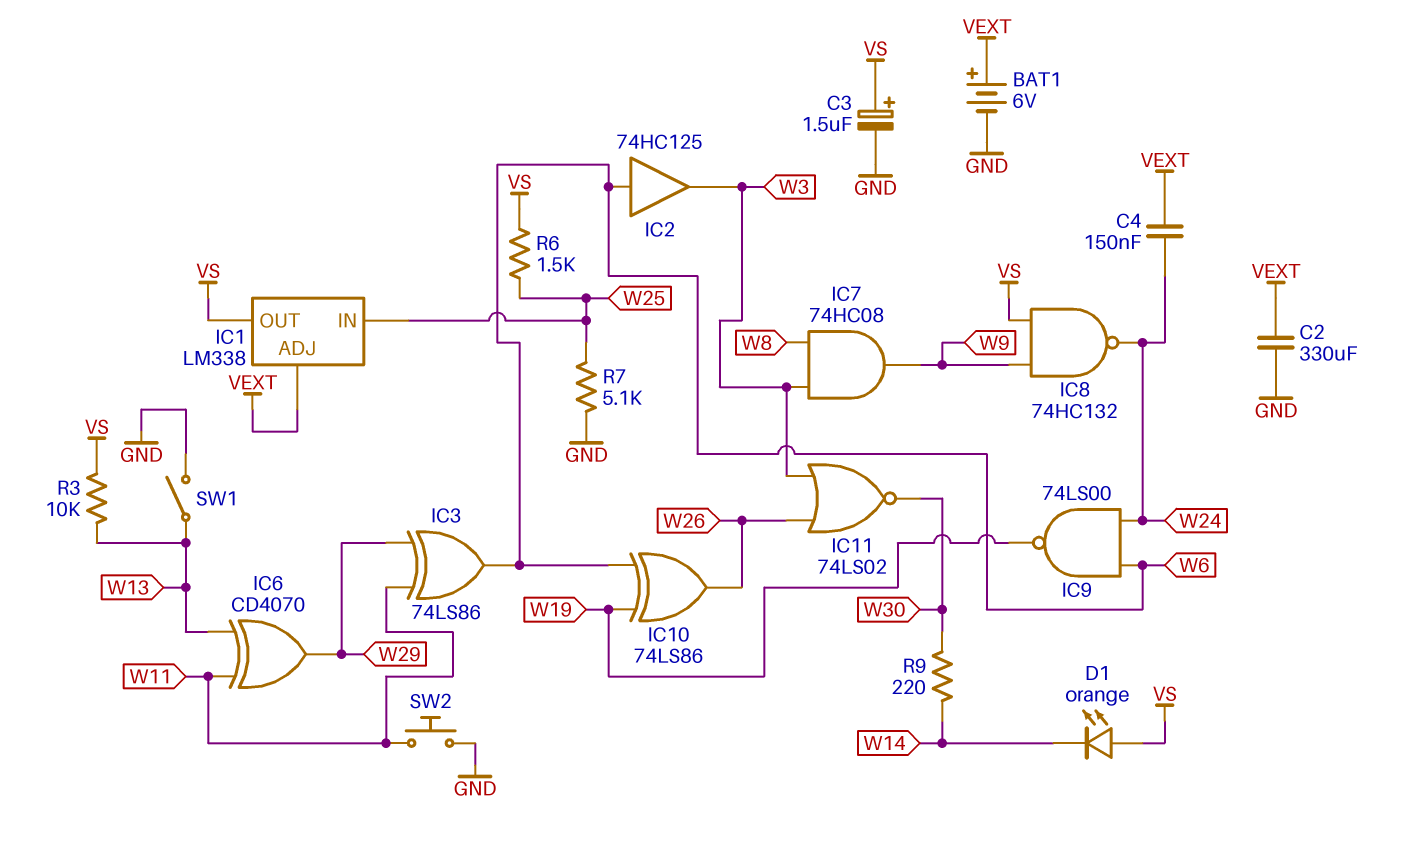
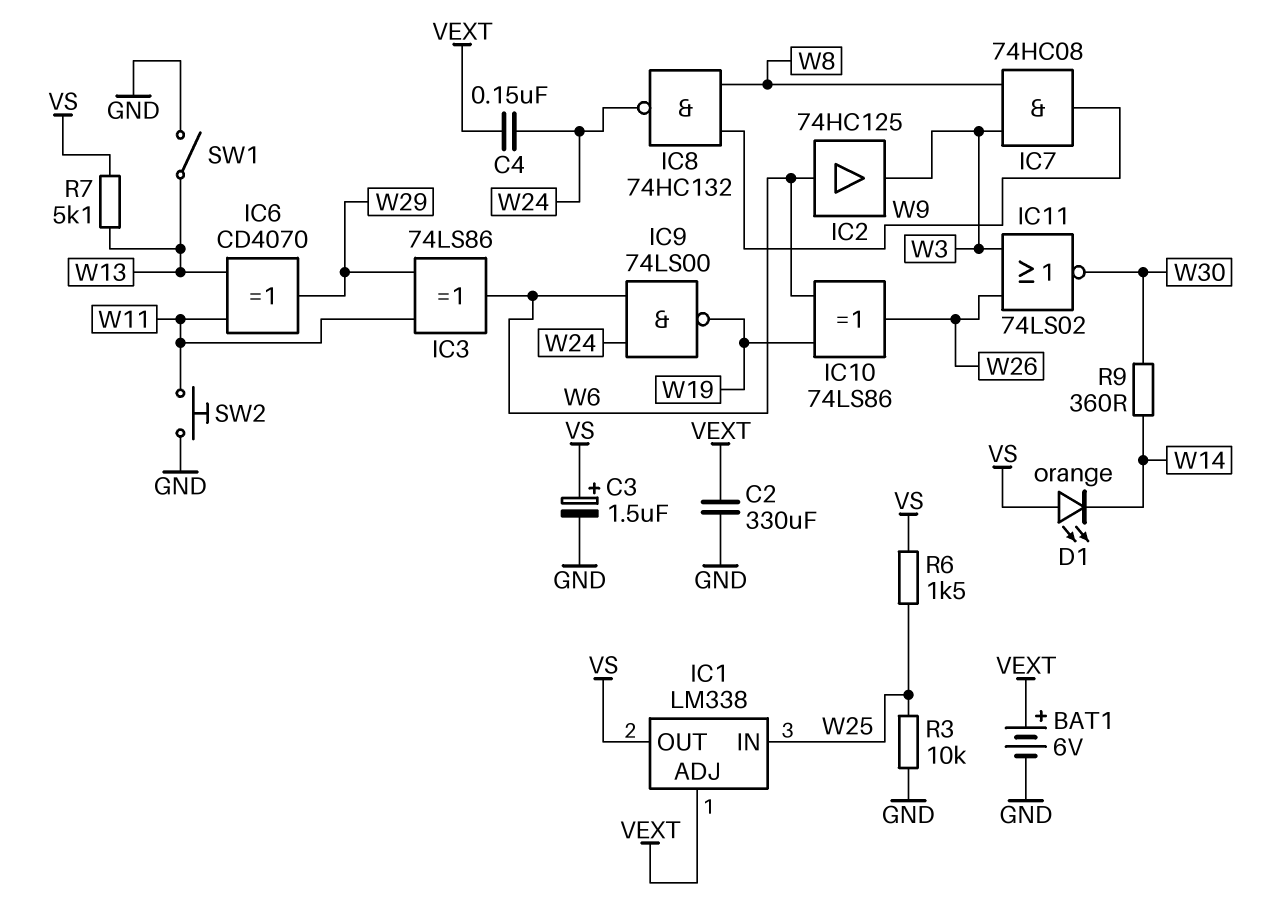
IC8: NAND 74HC132 (in VS, in W9, out W24) -> NAND 74HC132 (in W8, in W9, out W24)
R3: 10k (VS, W13) -> 10k (GND, W25)
R7: 5.1k (GND, W25) -> 5.1k (VS, W13)
R9: 220 (W14, W30) -> 360 (W14, W30)

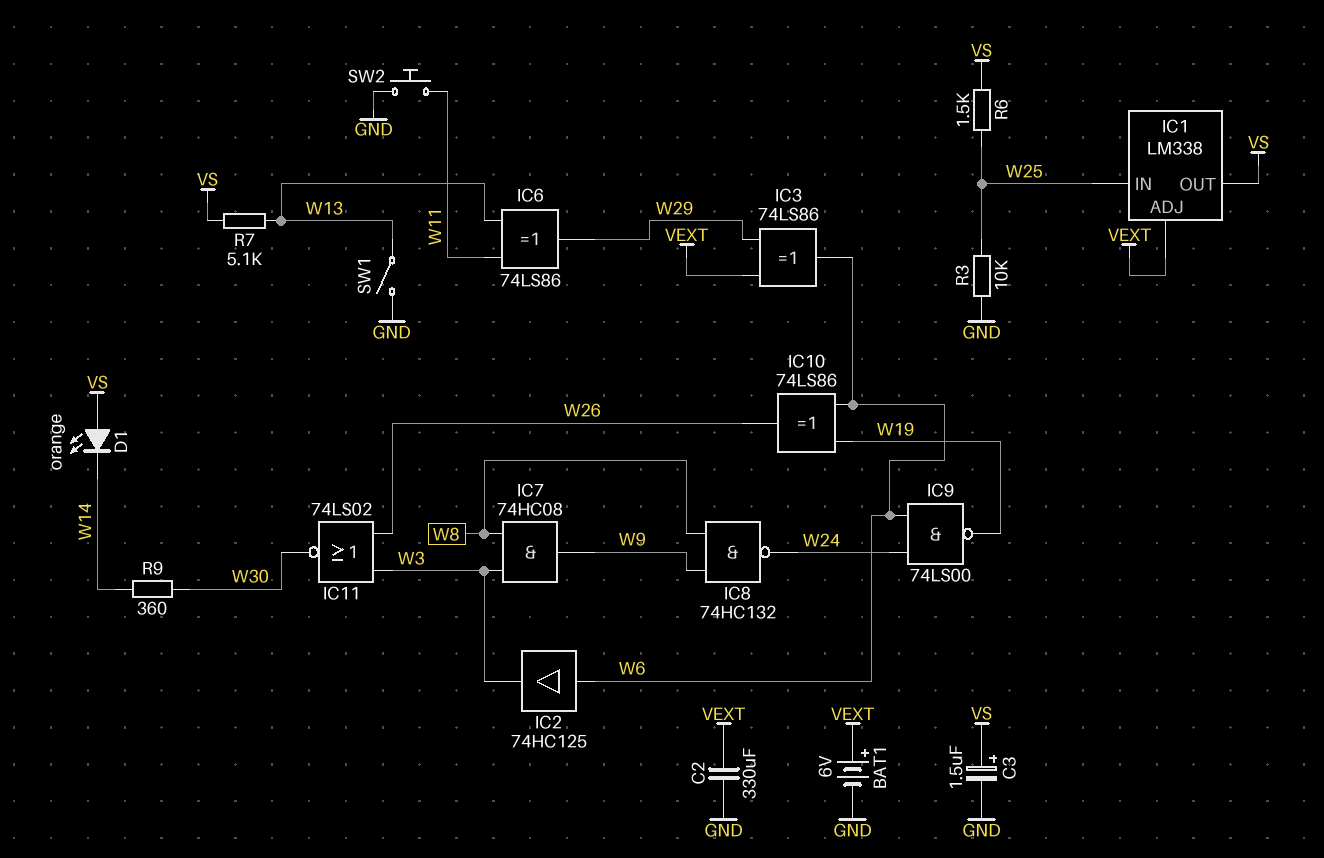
C4: 150nF (VEXT, W24) -> none
IC3: XOR 74LS86 (in W11, in W29, out W6) -> XOR 74LS86 (in VEXT, in W29, out W6)
IC6: XOR CD4070 (in W11, in W13, out W29) -> XOR 74LS86 (in W11, in W13, out W29)

